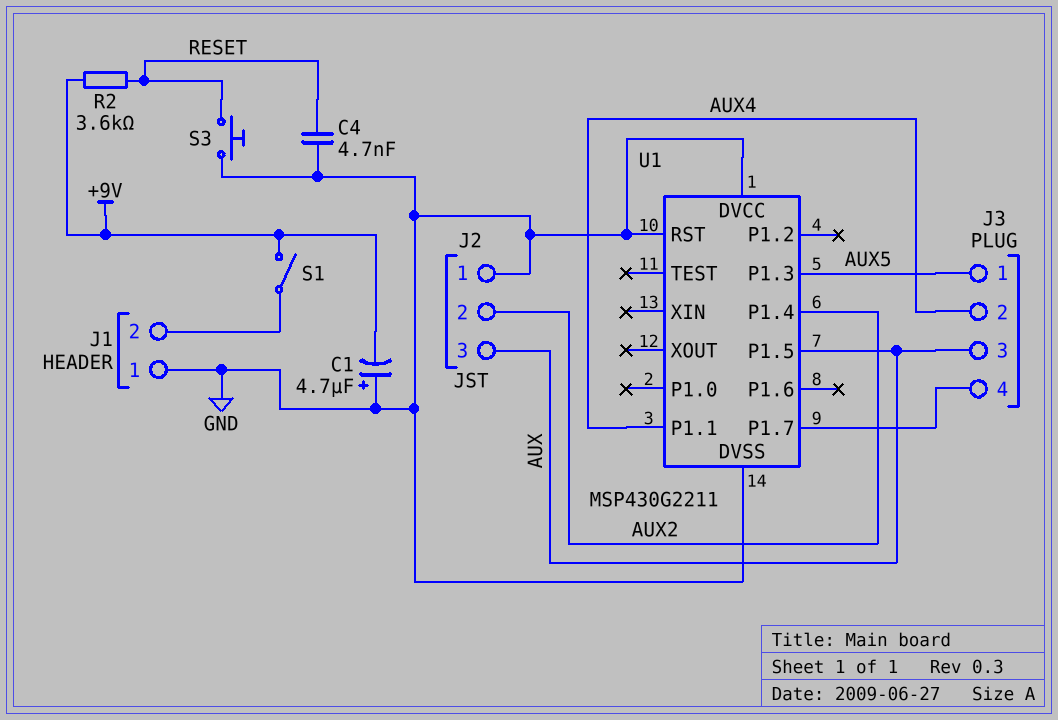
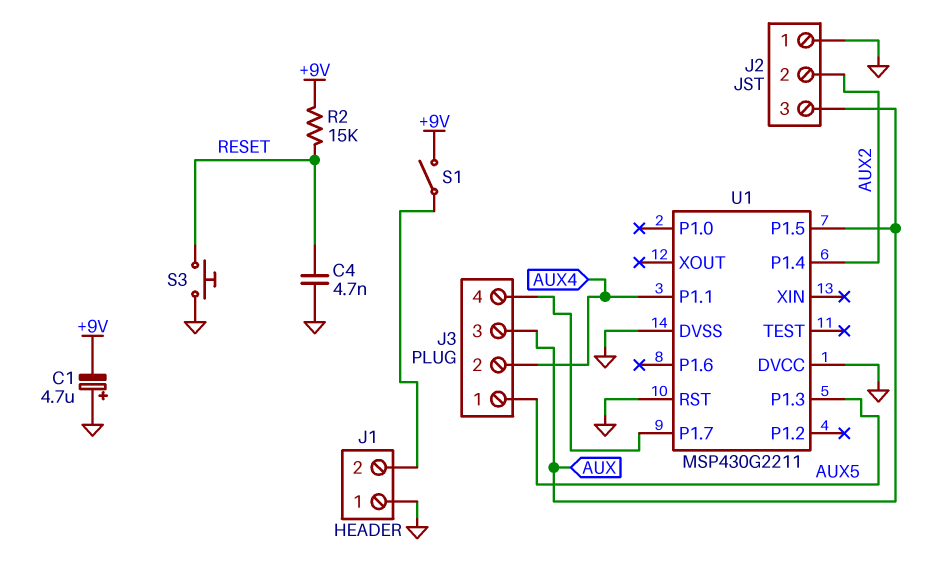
R2: 3.6k (+9V, RESET) -> 15k (+9V, RESET)

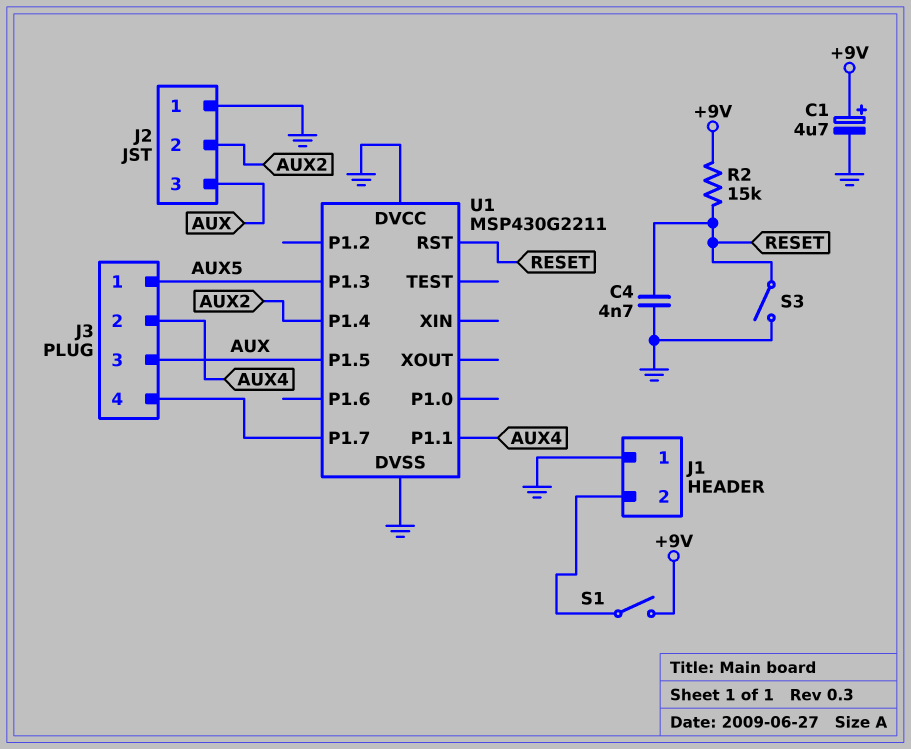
C1: 4.7uF (plus GND, minus +9V) -> 4.7uF (plus +9V, minus GND)
S3: button (GND, RESET) -> switch (GND, RESET)
U1 pin RST: GND -> RESET

